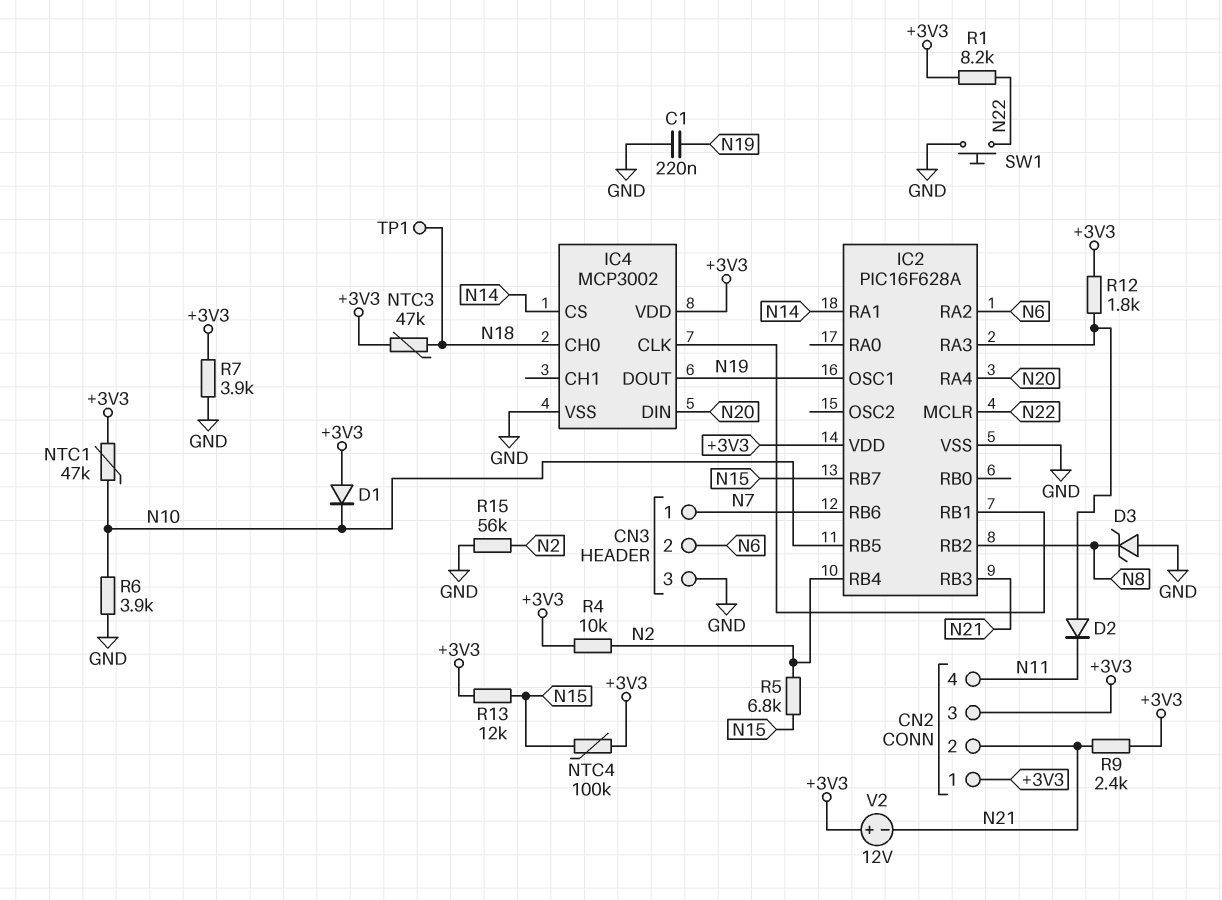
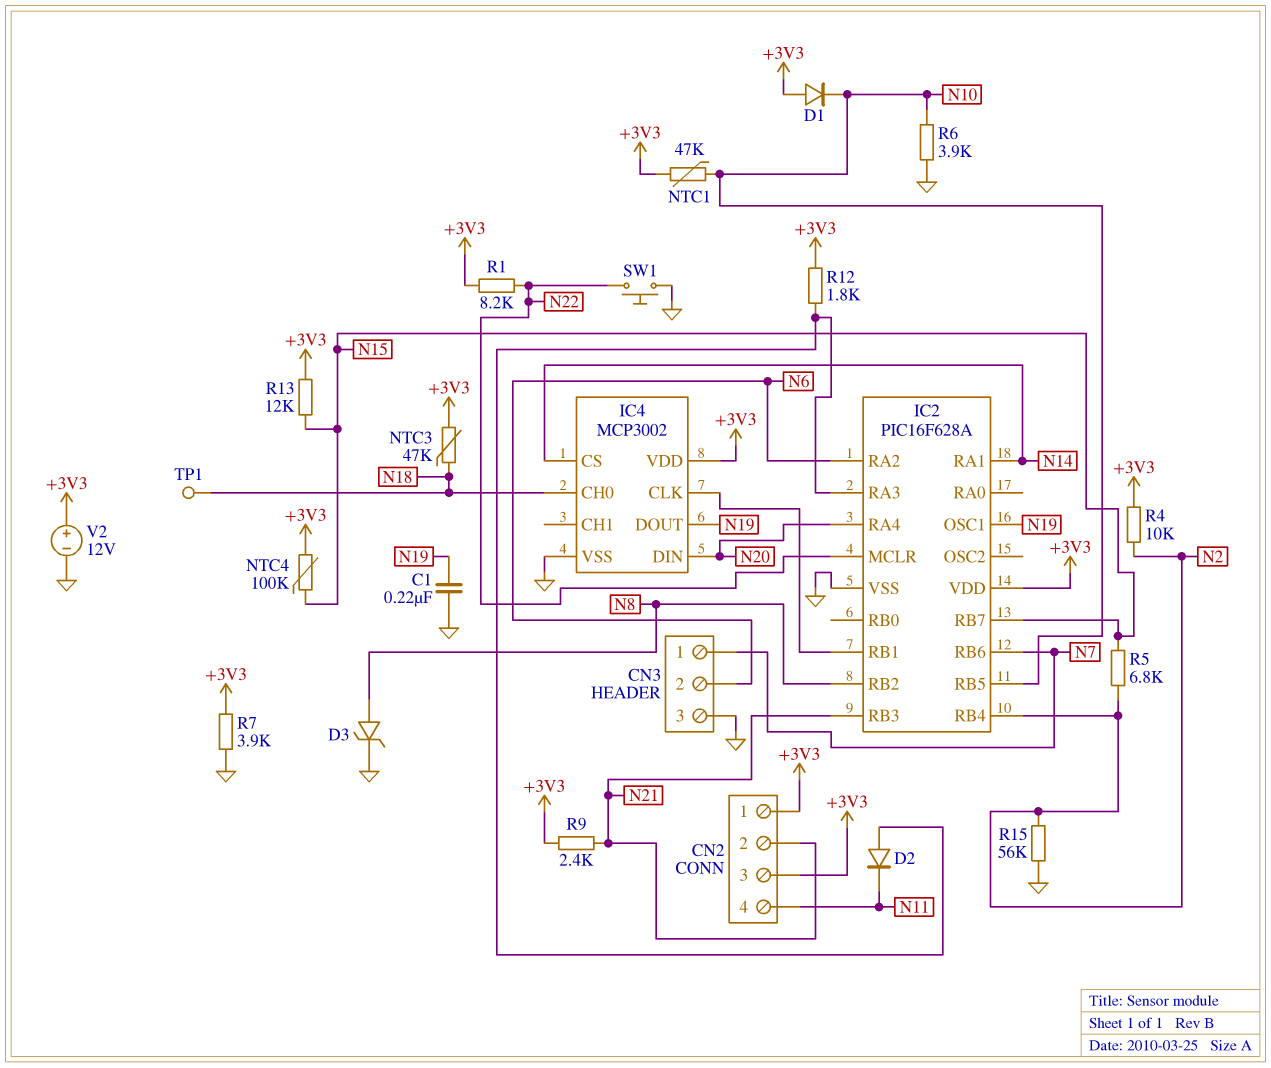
D3: zener (A GND, K N8) -> zener (A N8, K GND)
V2: 12V (plus +3V3, minus N21) -> 12V (plus +3V3, minus GND)

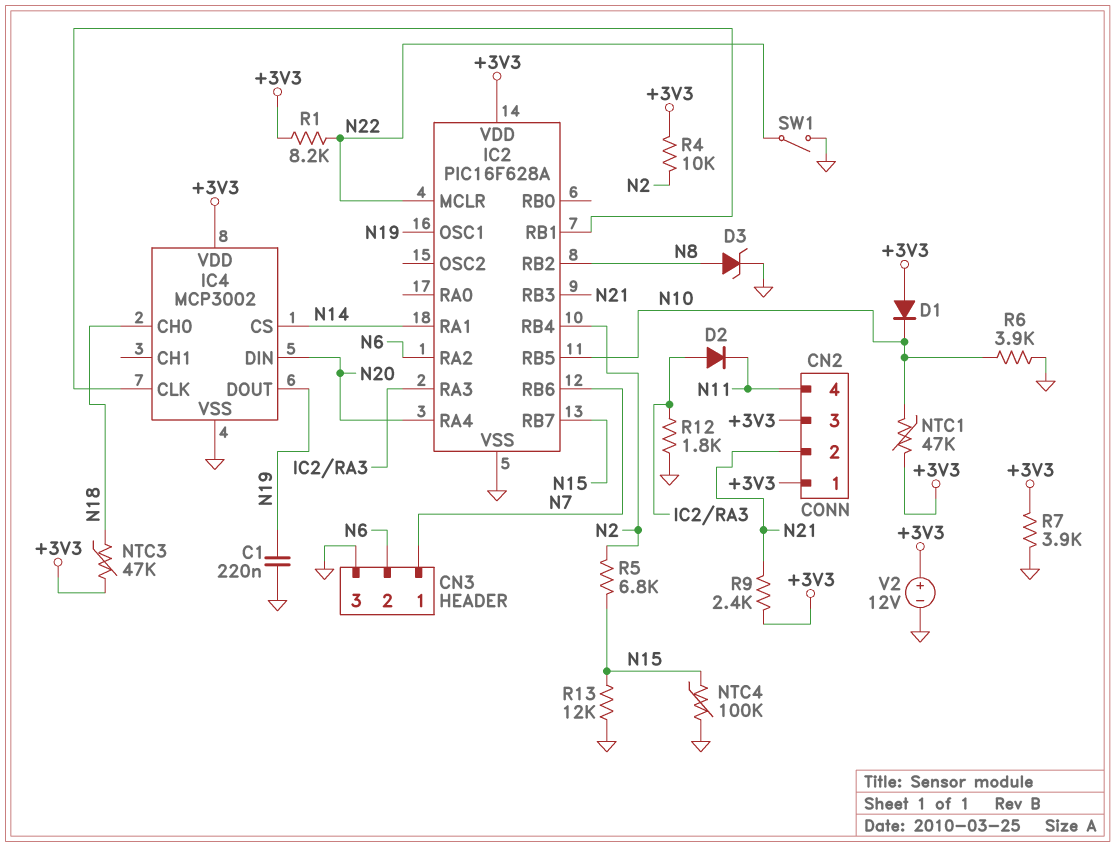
NTC4: 100k (+3V3, N15) -> 100k (GND, N15)
R12: 1.8k (+3V3, IC2/RA3) -> 1.8k (GND, IC2/RA3)
R13: 12k (+3V3, N15) -> 12k (GND, N15)
R15: 56k (GND, N2) -> none
SW1: button (GND, N22) -> switch (GND, N22)
TP1: test point (N18) -> none

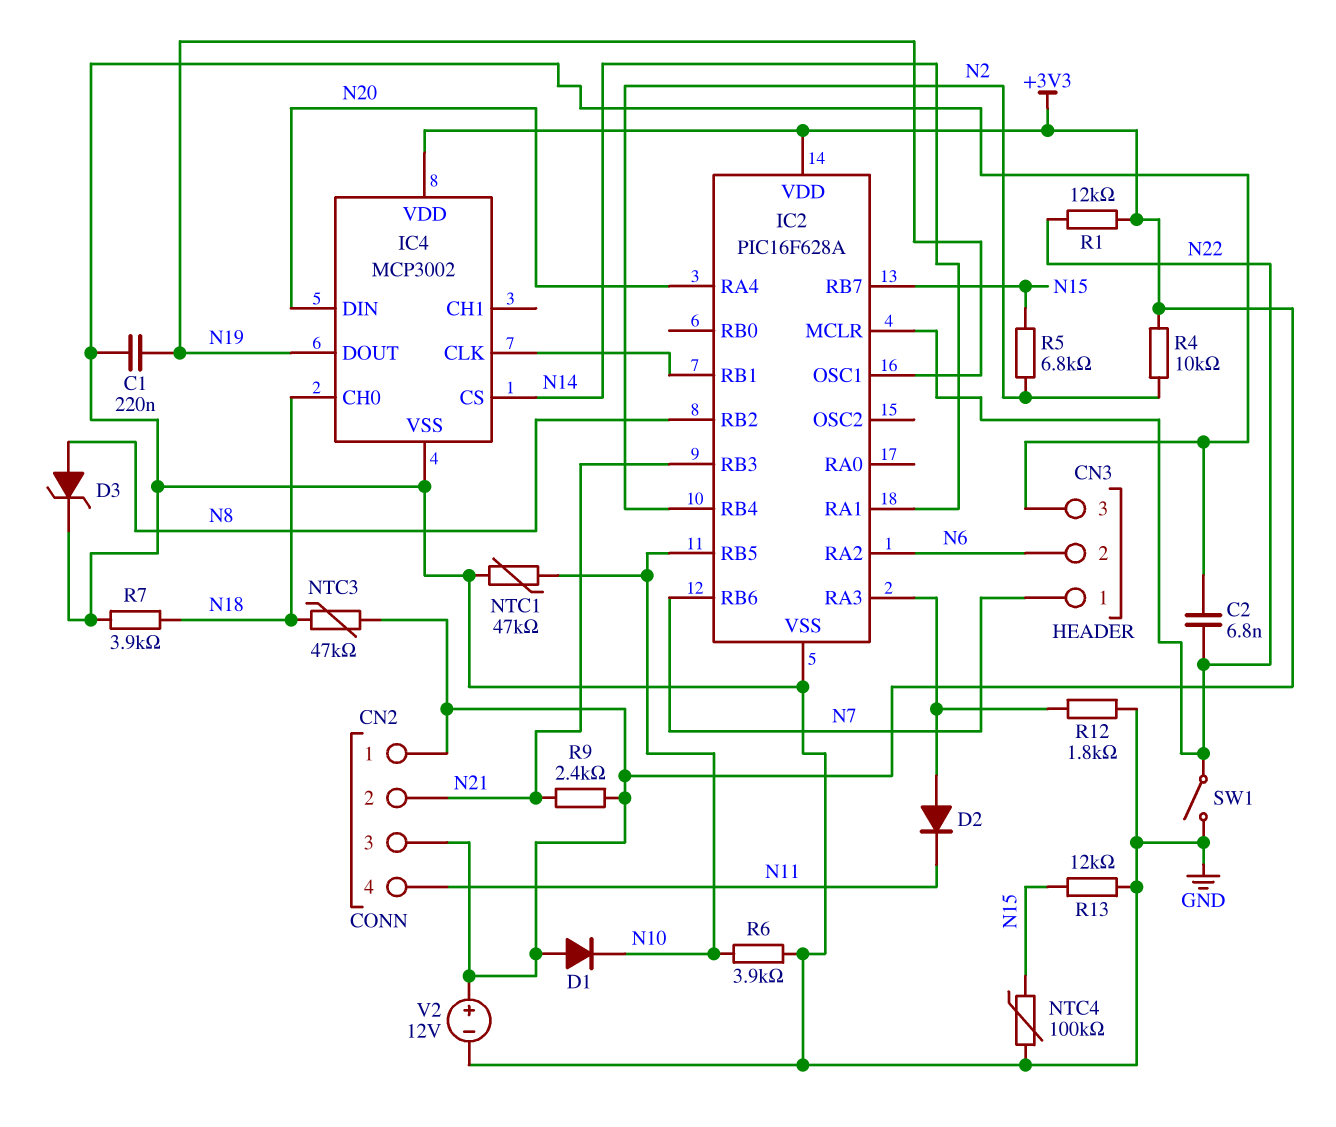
C2: none -> 6.8nF (GND, N22)
NTC1: 47k (+3V3, N10) -> 47k (GND, N10)
R1: 8.2k (+3V3, N22) -> 12k (+3V3, N22)
R7: 3.9k (+3V3, GND) -> 3.9k (GND, N18)

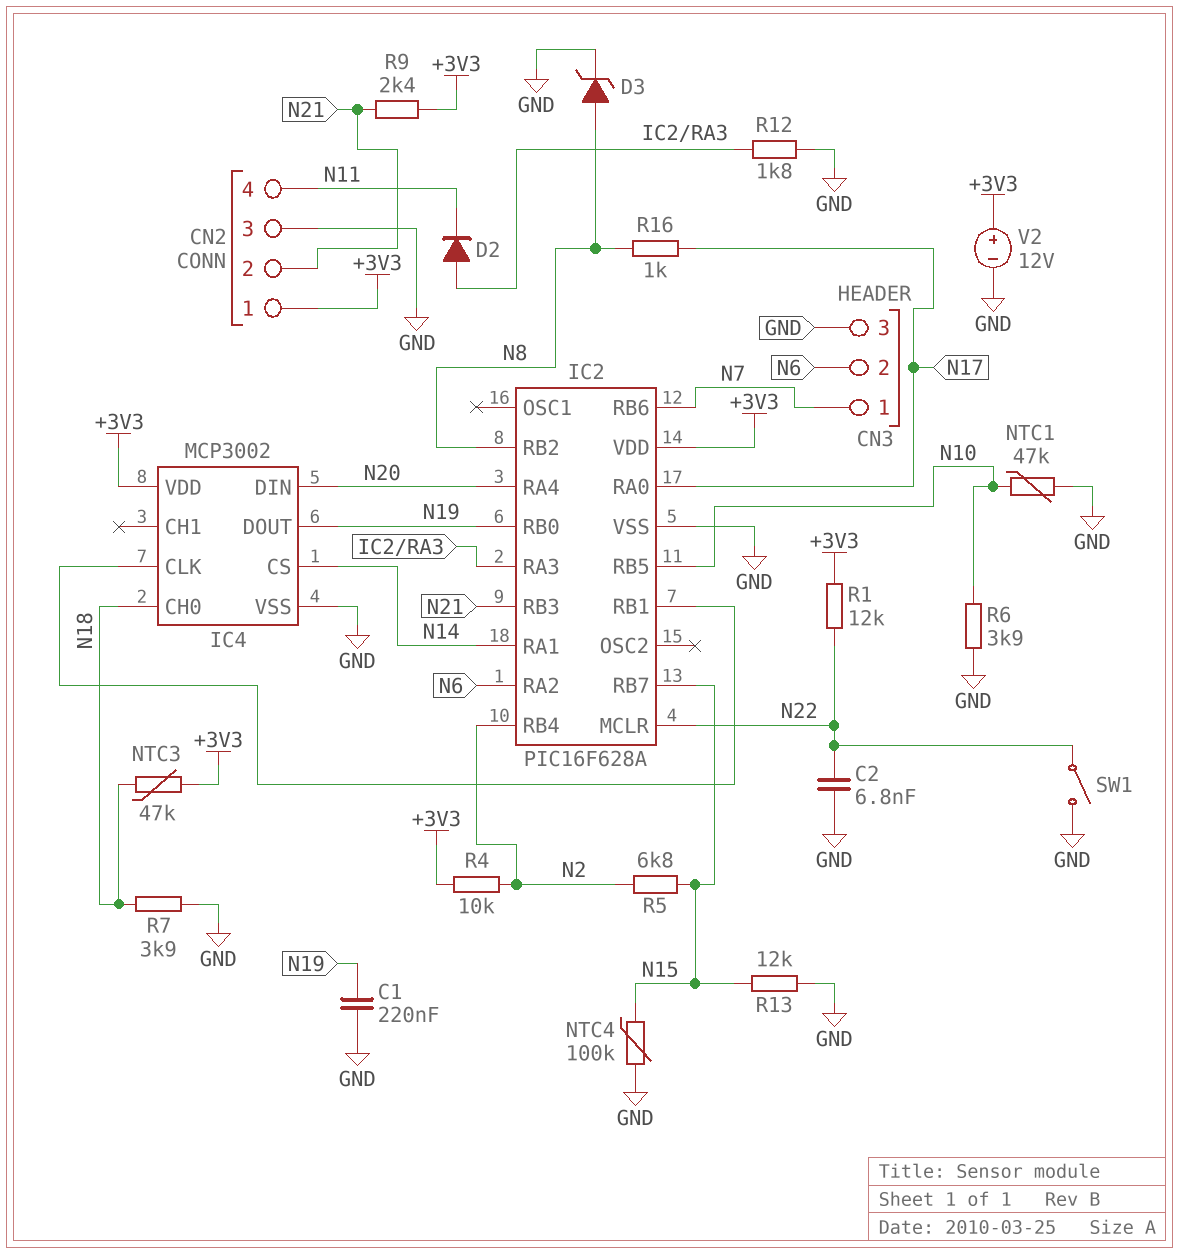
CN2 pin 3: +3V3 -> GND
D1: diode (A +3V3, K N10) -> none
IC2 pin OSC1: N19 -> none
IC2 pin RA0: none -> N17
IC2 pin RB0: none -> N19
R16: none -> 1k (N8, N17)

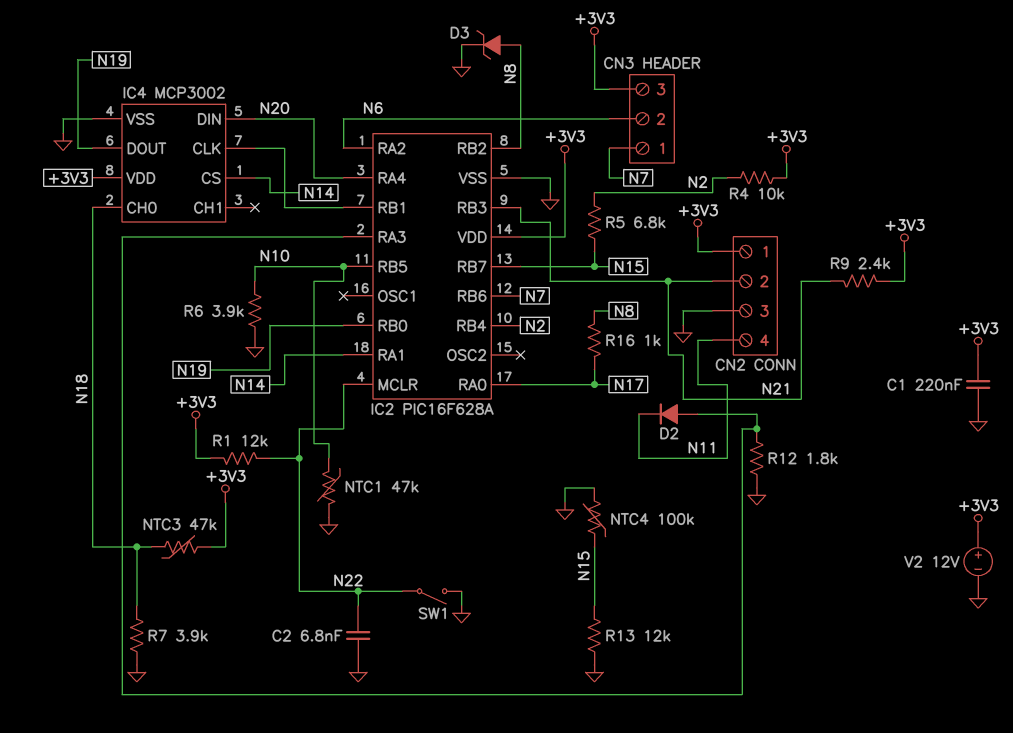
C1: 220nF (GND, N19) -> 220nF (+3V3, GND)
CN3 pin 3: GND -> +3V3

